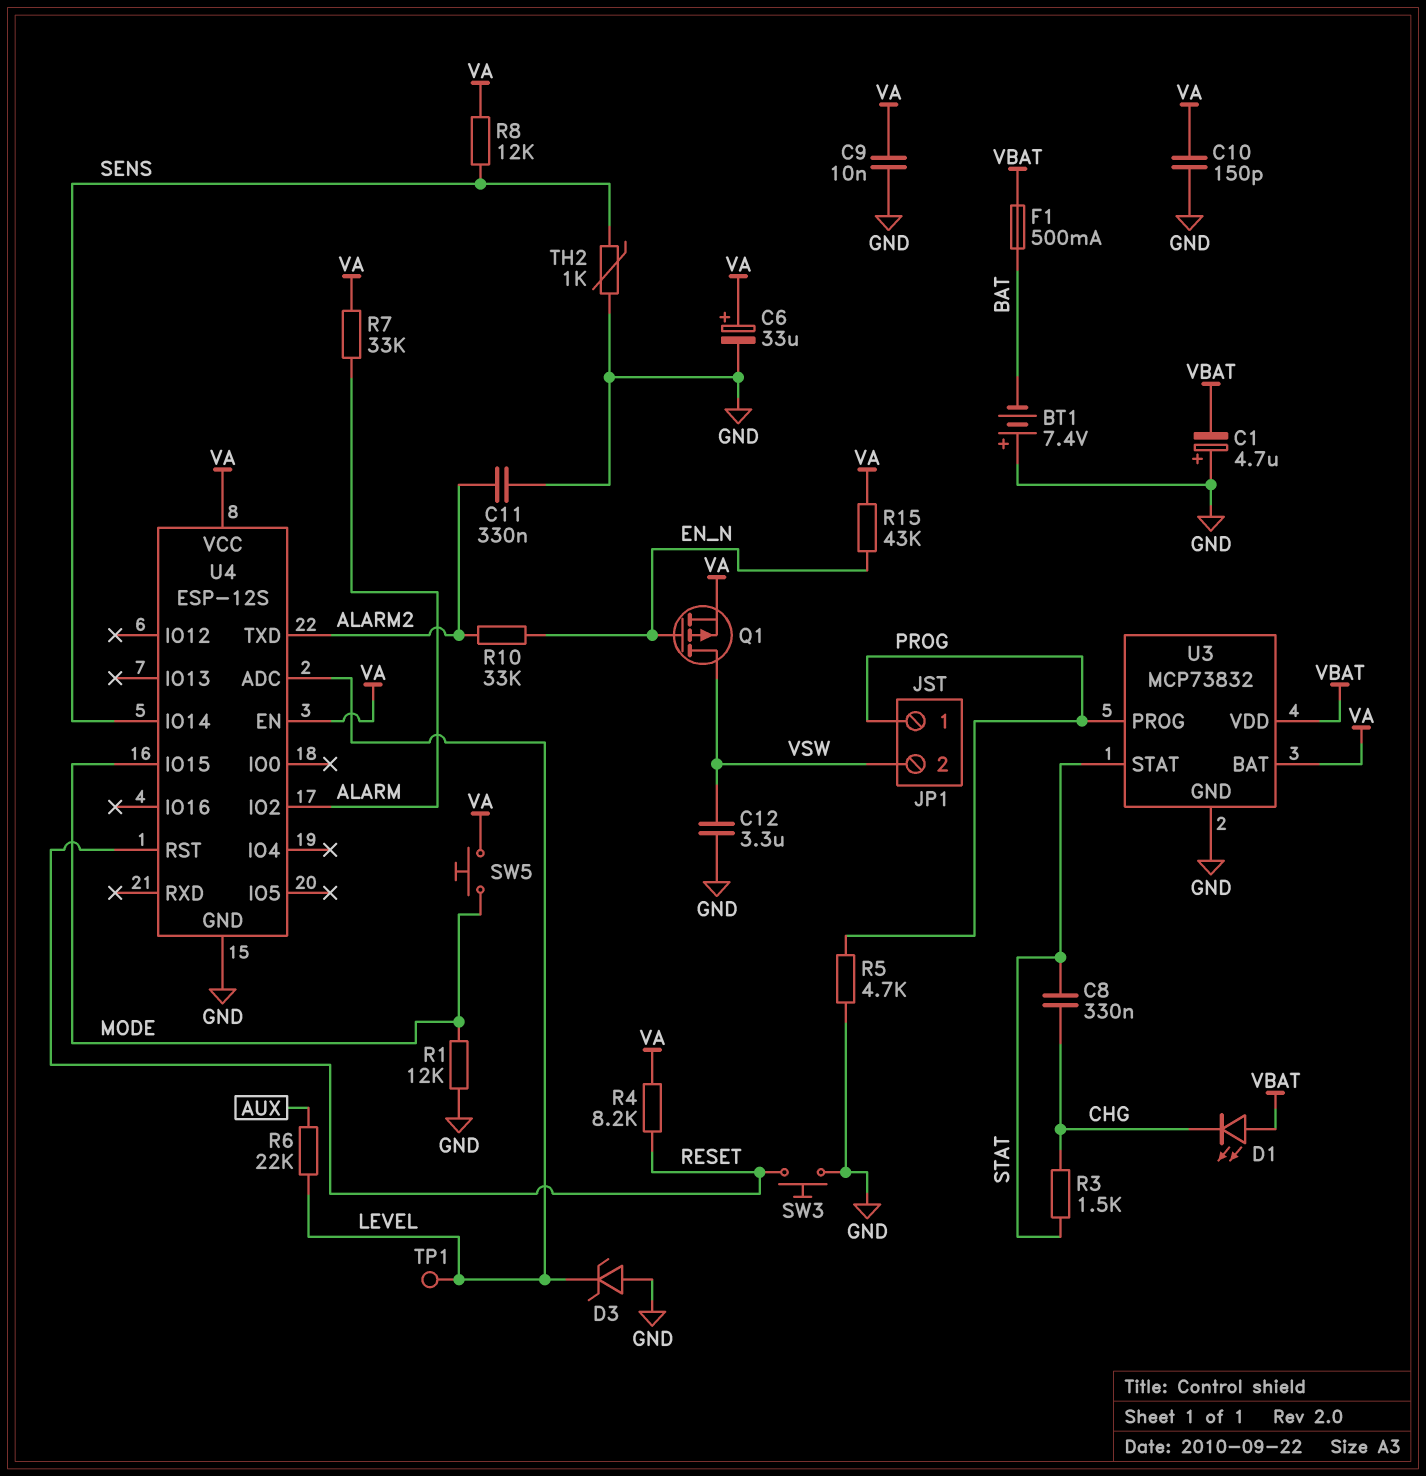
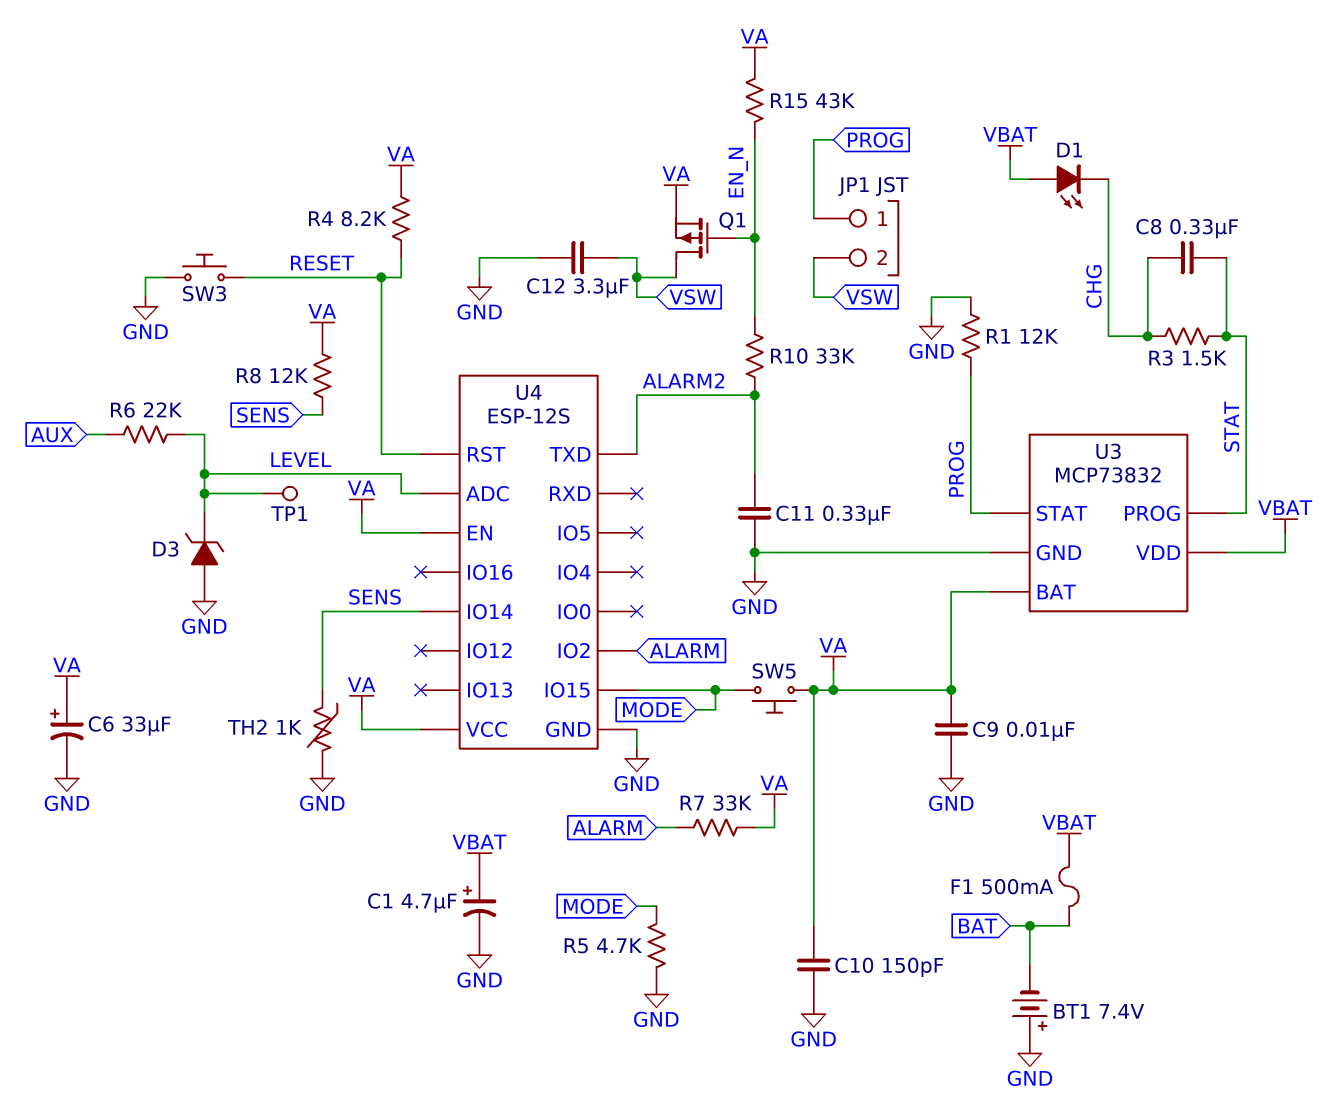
C1: 4.7uF (plus GND, minus VBAT) -> 4.7uF (plus VBAT, minus GND)
R1: 12k (GND, MODE) -> 12k (GND, PROG)
R5: 4.7k (GND, PROG) -> 4.7k (GND, MODE)
U3 pin PROG: PROG -> STAT
U3 pin STAT: STAT -> PROG

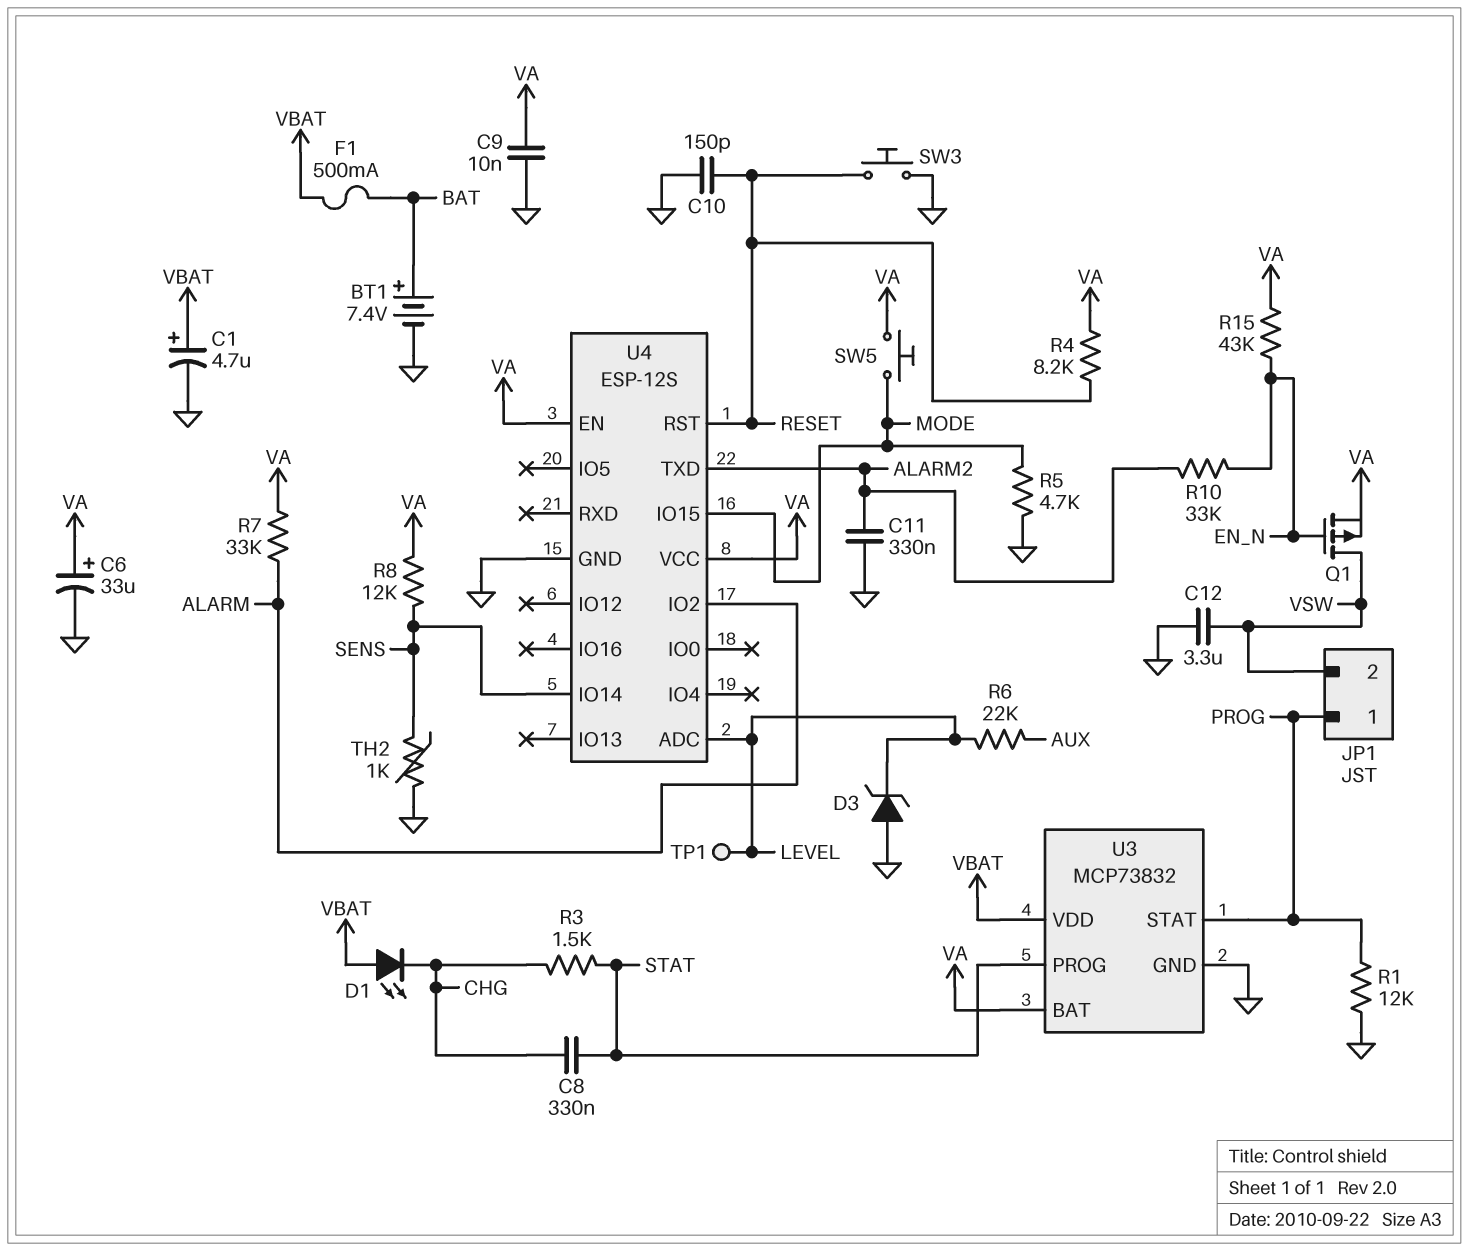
BT1: 7.4V (plus GND, minus BAT) -> 7.4V (plus BAT, minus GND)
C10: 150pF (GND, VA) -> 150pF (GND, RESET)

